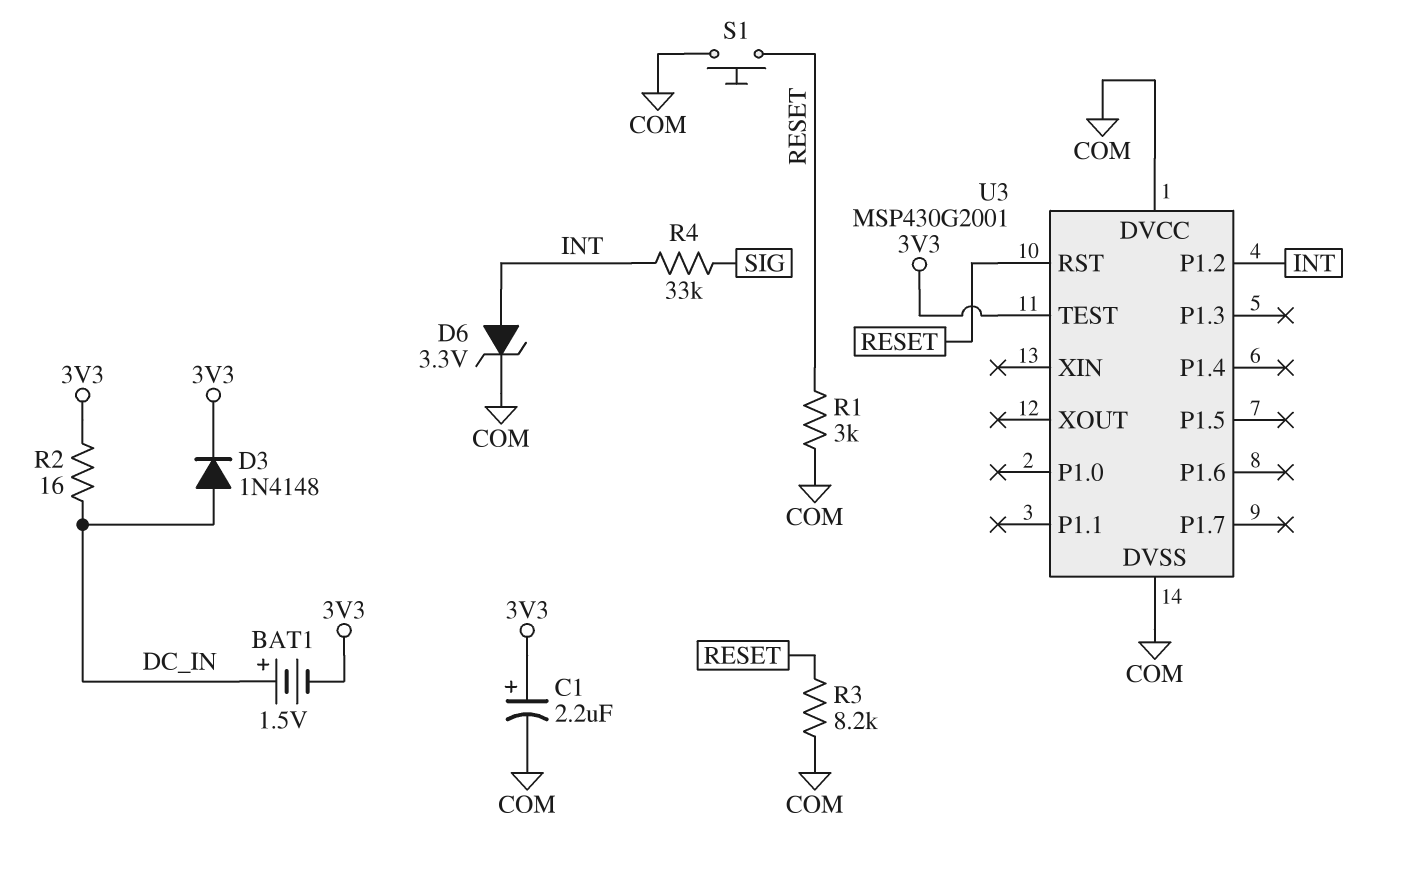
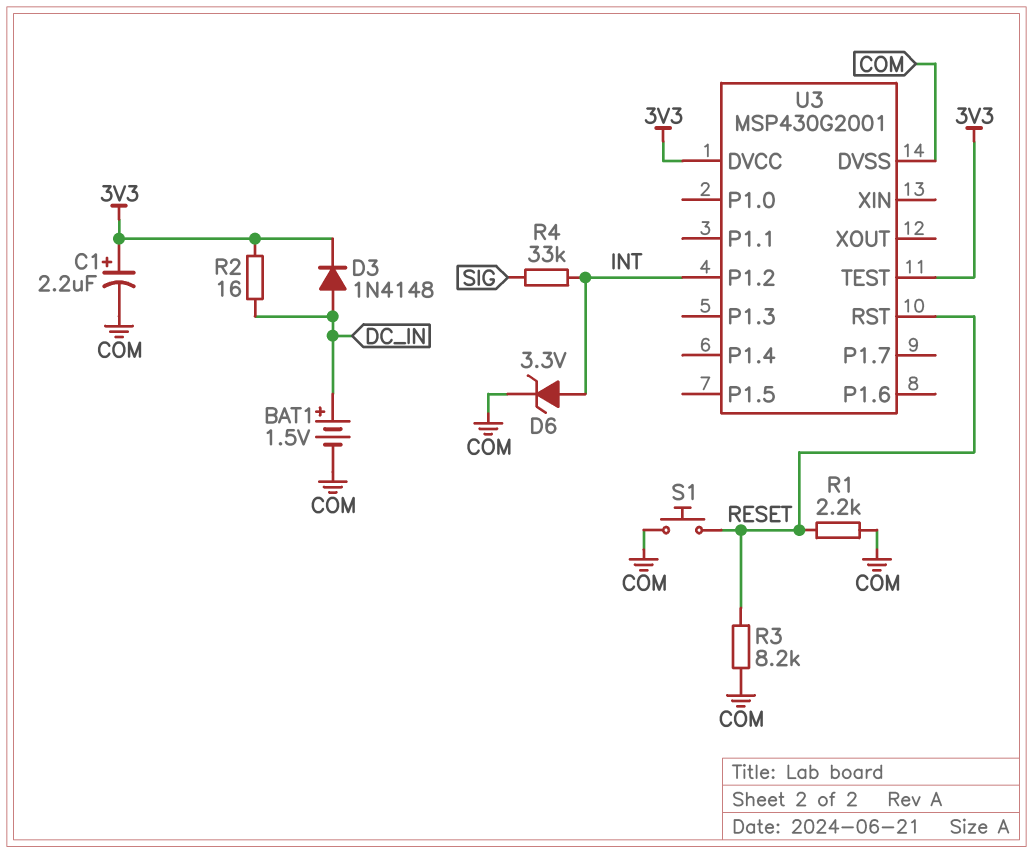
BAT1: 1.5V (plus DC_IN, minus 3V3) -> 1.5V (plus DC_IN, minus COM)
R1: 3k (COM, RESET) -> 2.2k (COM, RESET)
U3 pin DVCC: COM -> 3V3

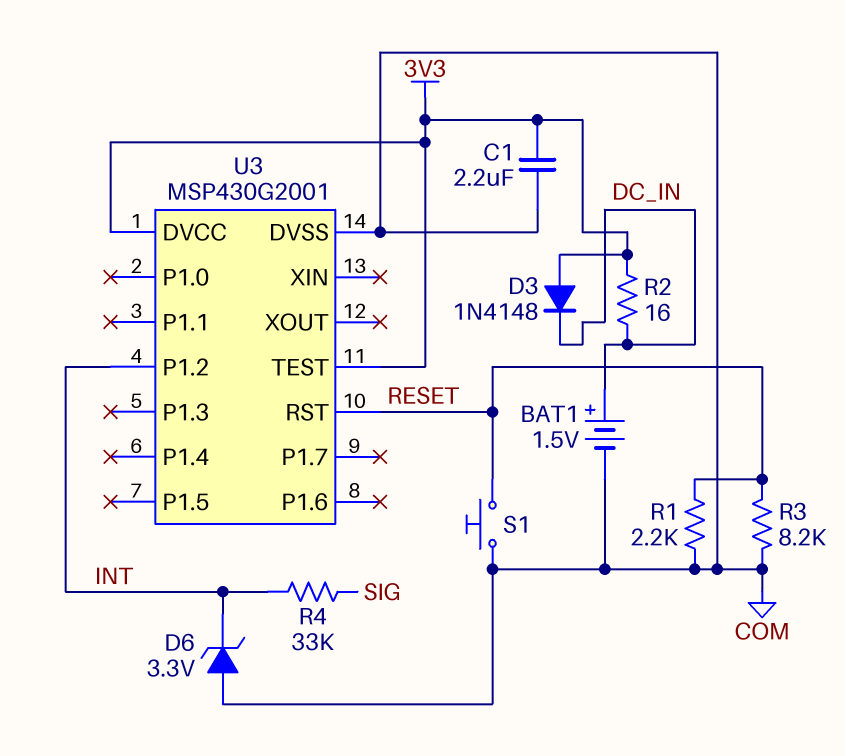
C1: 2.2uF (plus 3V3, minus COM) -> 2.2uF (3V3, COM)
D3: diode 1N4148 (A DC_IN, K 3V3) -> diode 1N4148 (A 3V3, K DC_IN)
D6: zener 3.3V (A INT, K COM) -> zener 3.3V (A COM, K INT)

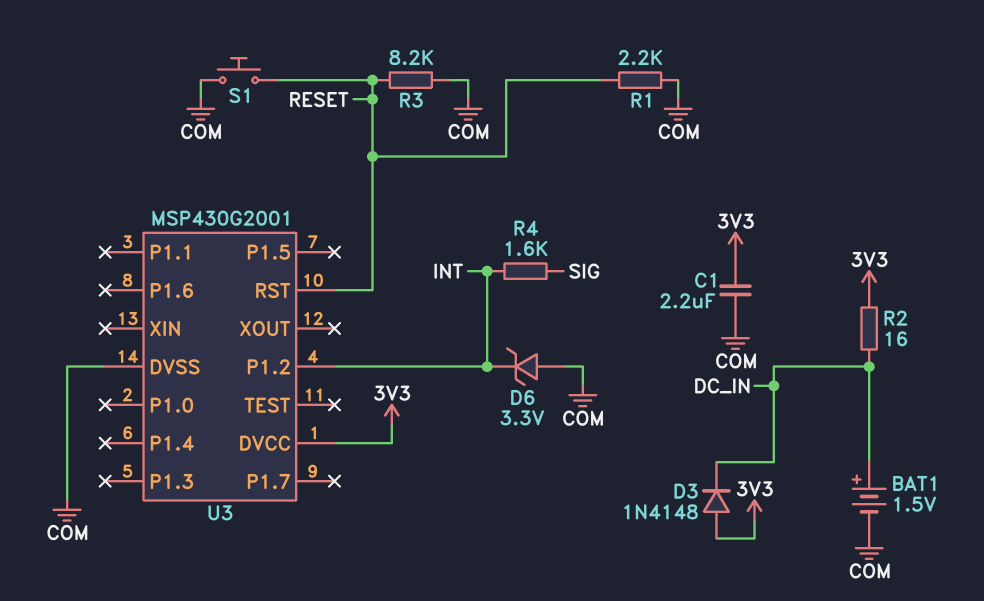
R4: 33k (INT, SIG) -> 1.6k (INT, SIG)
U3 pin TEST: 3V3 -> none

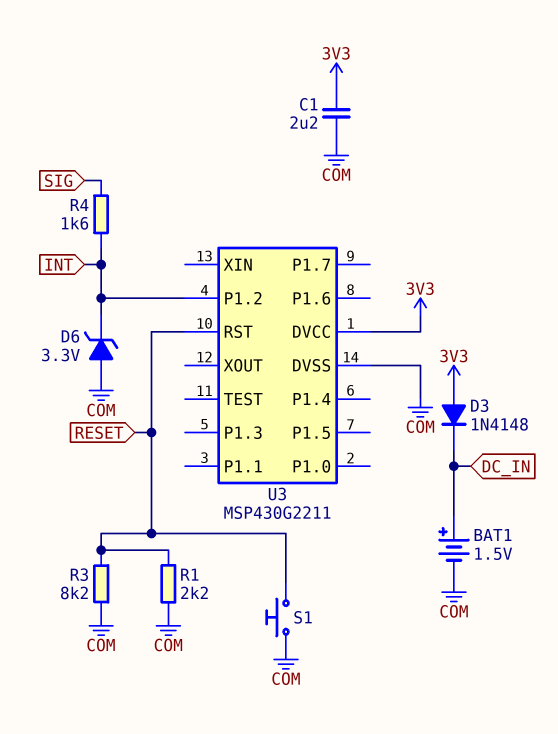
R2: 16 (3V3, DC_IN) -> none
U3: MSP430G2001 -> MSP430G2211

